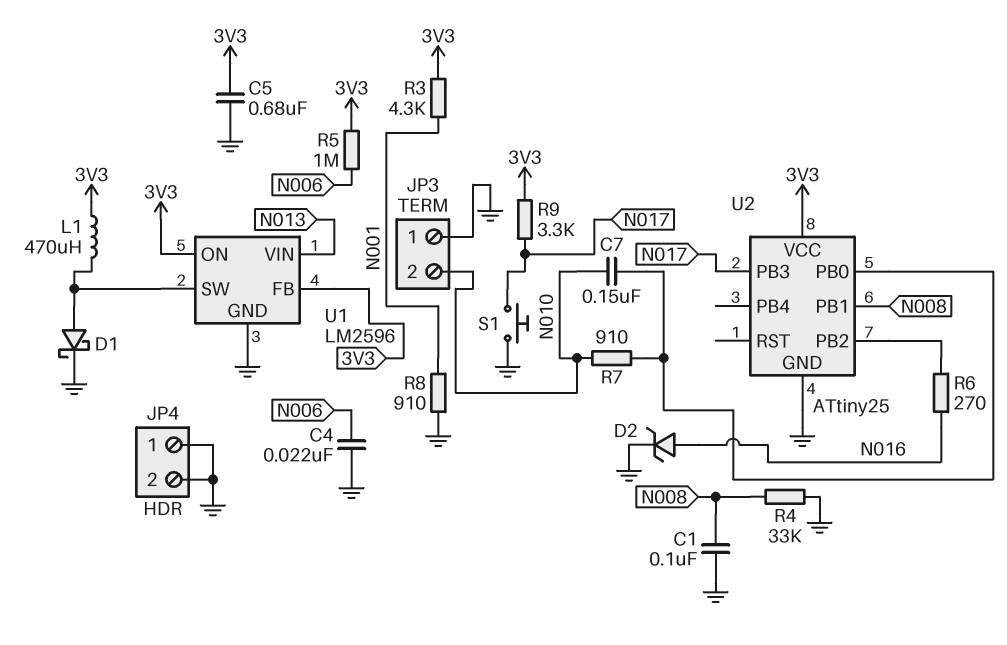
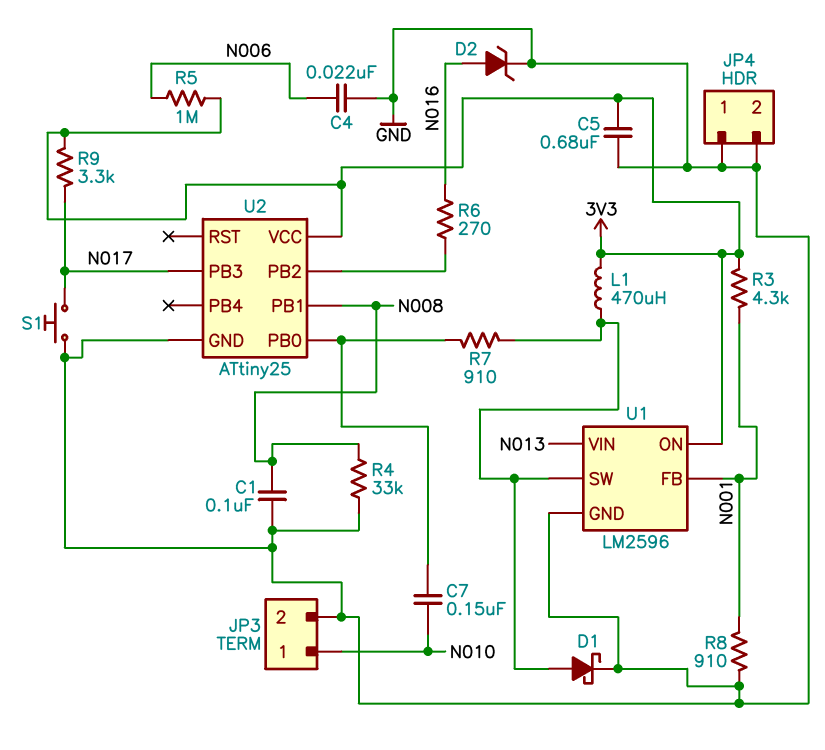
JP3 pin 1: GND -> N010
JP3 pin 2: N010 -> GND
R7: 910 (N010, U2/PB0) -> 910 (U1/SW, U2/PB0)
U1 pin FB: 3V3 -> N001

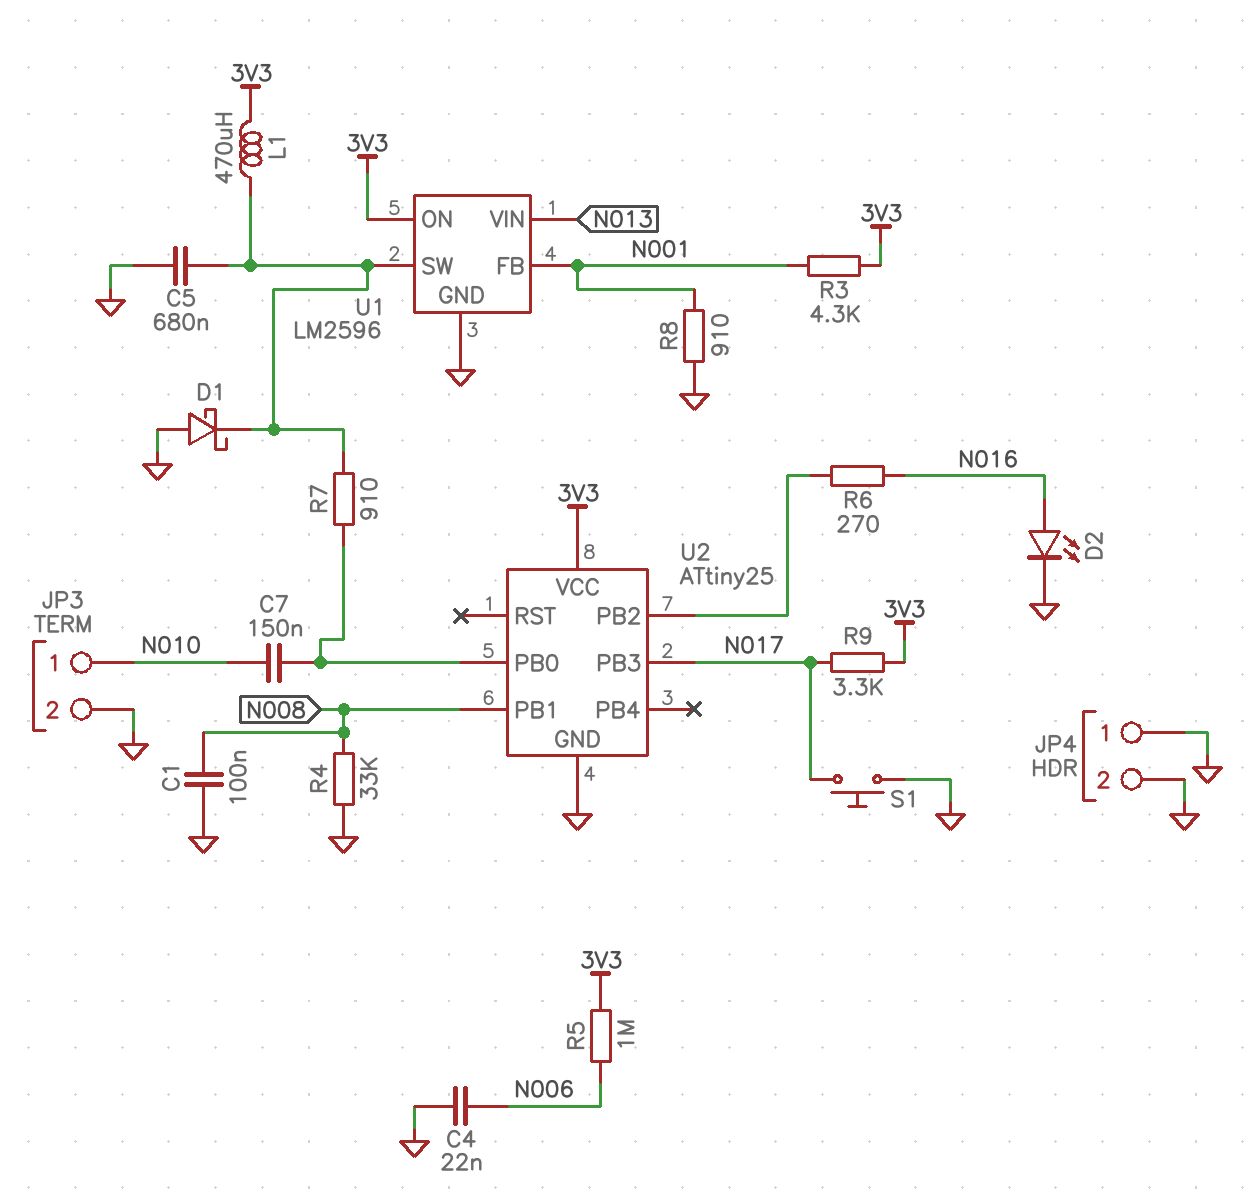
C5: 680nF (3V3, GND) -> 680nF (GND, U1/SW)
D1: schottky (A U1/SW, K GND) -> schottky (A GND, K U1/SW)
D2: zener (A N016, K GND) -> LED (A N016, K GND)

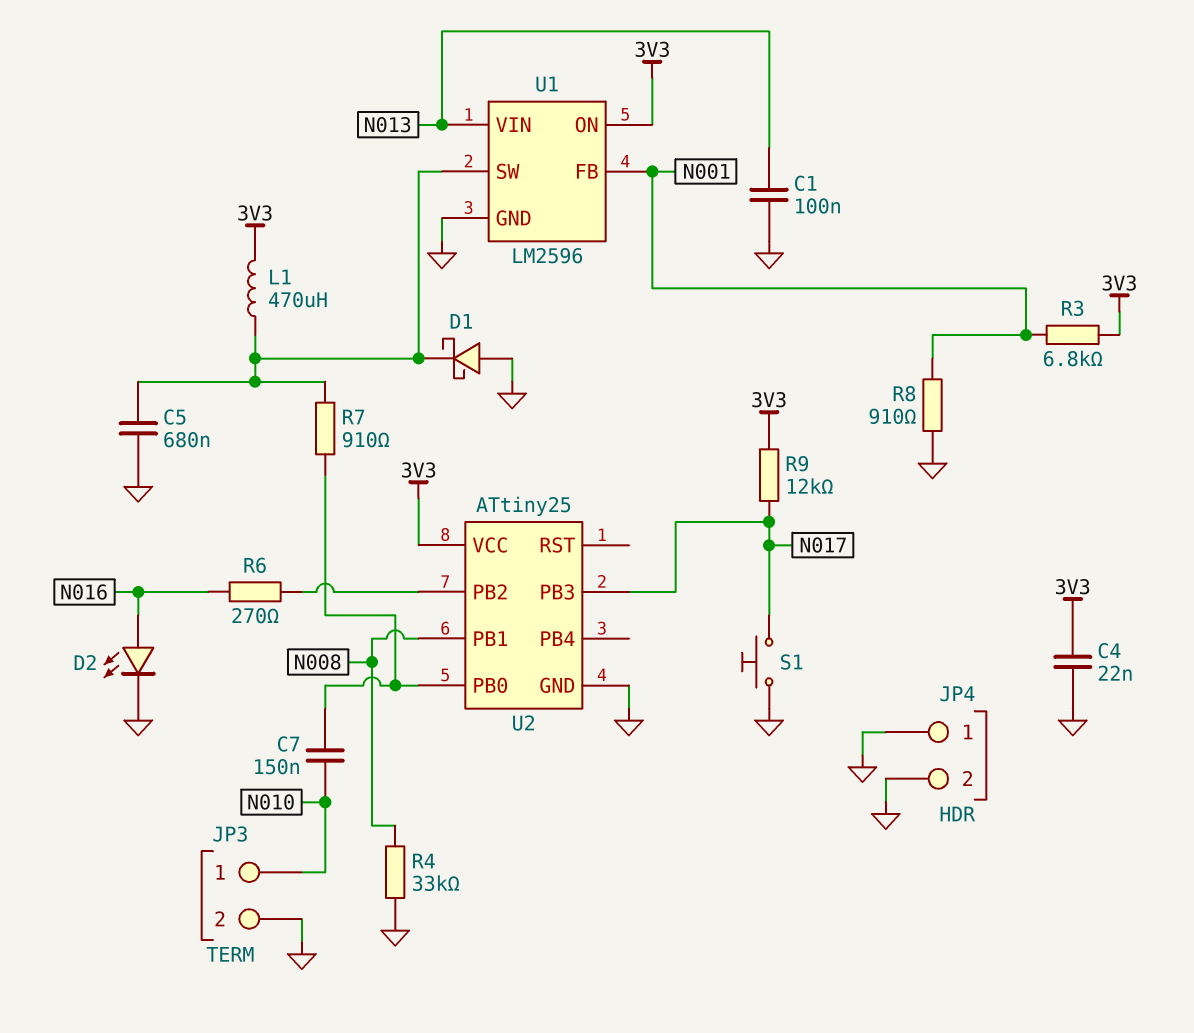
C1: 100nF (GND, N008) -> 100nF (GND, N013)
C4: 22nF (GND, N006) -> 22nF (3V3, GND)
R3: 4.3k (3V3, N001) -> 6.8k (3V3, N001)
R5: 1M (3V3, N006) -> none
R9: 3.3k (3V3, N017) -> 12k (3V3, N017)

